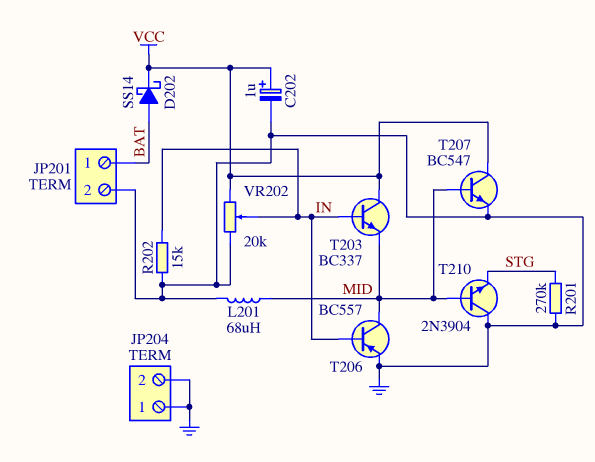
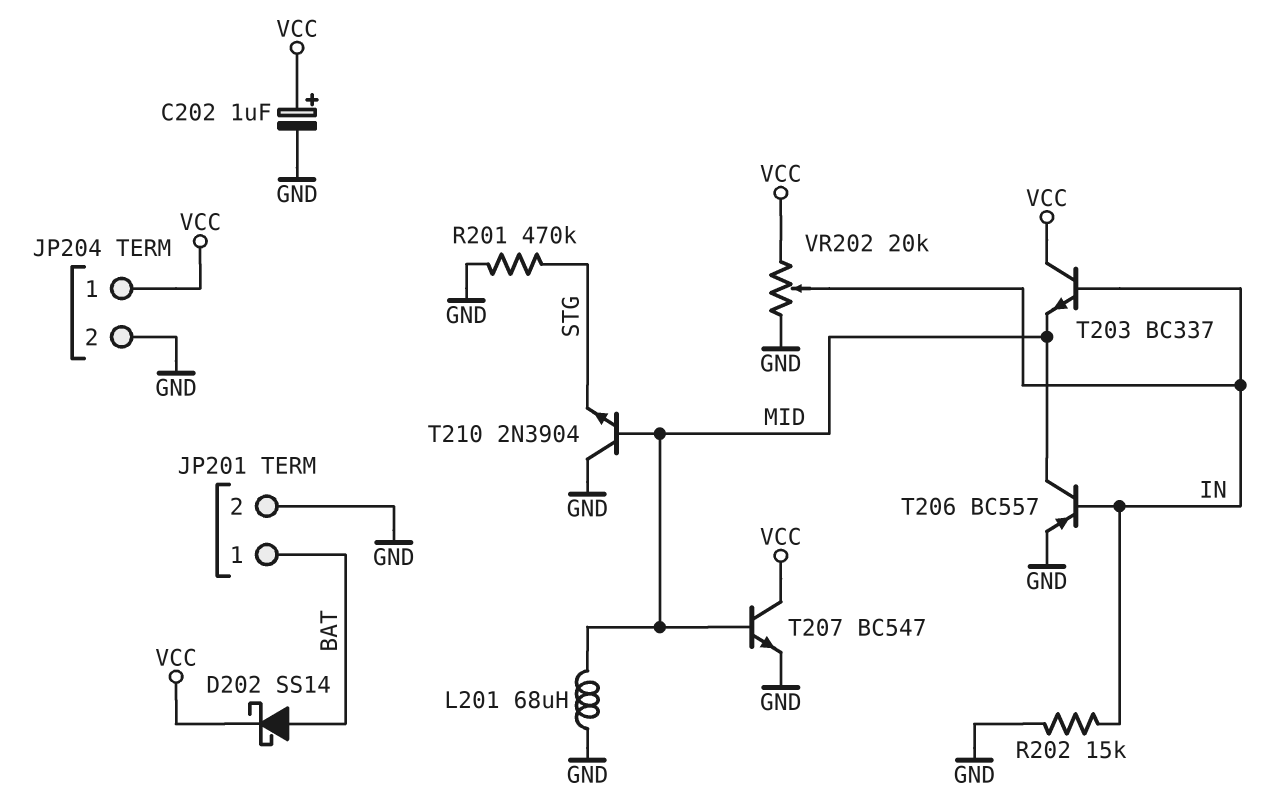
JP204 pin 1: GND -> VCC
R201: 270k (GND, STG) -> 470k (GND, STG)

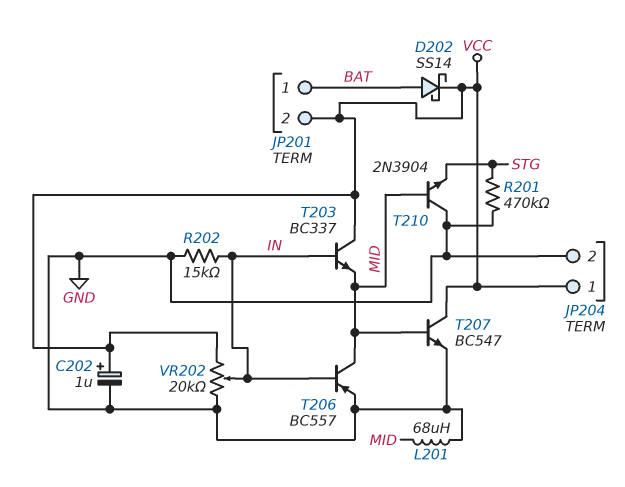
JP201 pin 2: GND -> VCC

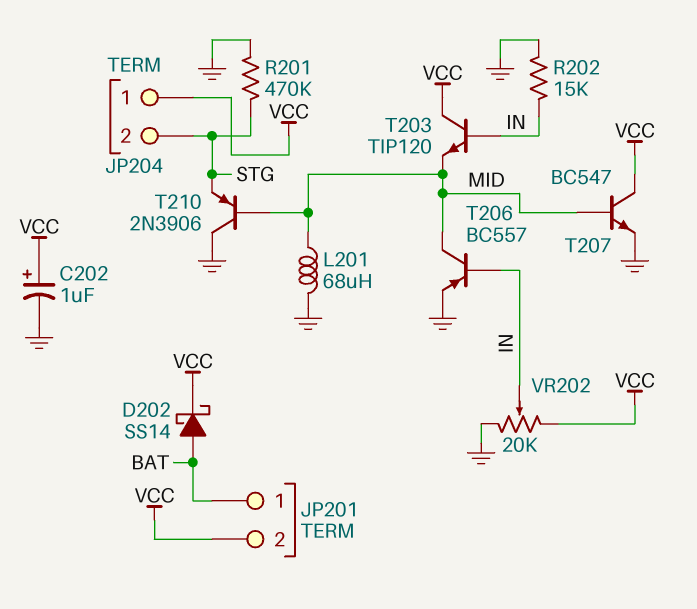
JP204 pin 2: GND -> STG
T203: NPN BC337 (B IN, C VCC, E MID) -> NPN TIP120 (B IN, C VCC, E MID)
T210: NPN 2N3904 (B MID, C GND, E STG) -> PNP 2N3906 (B MID, C GND, E STG)

